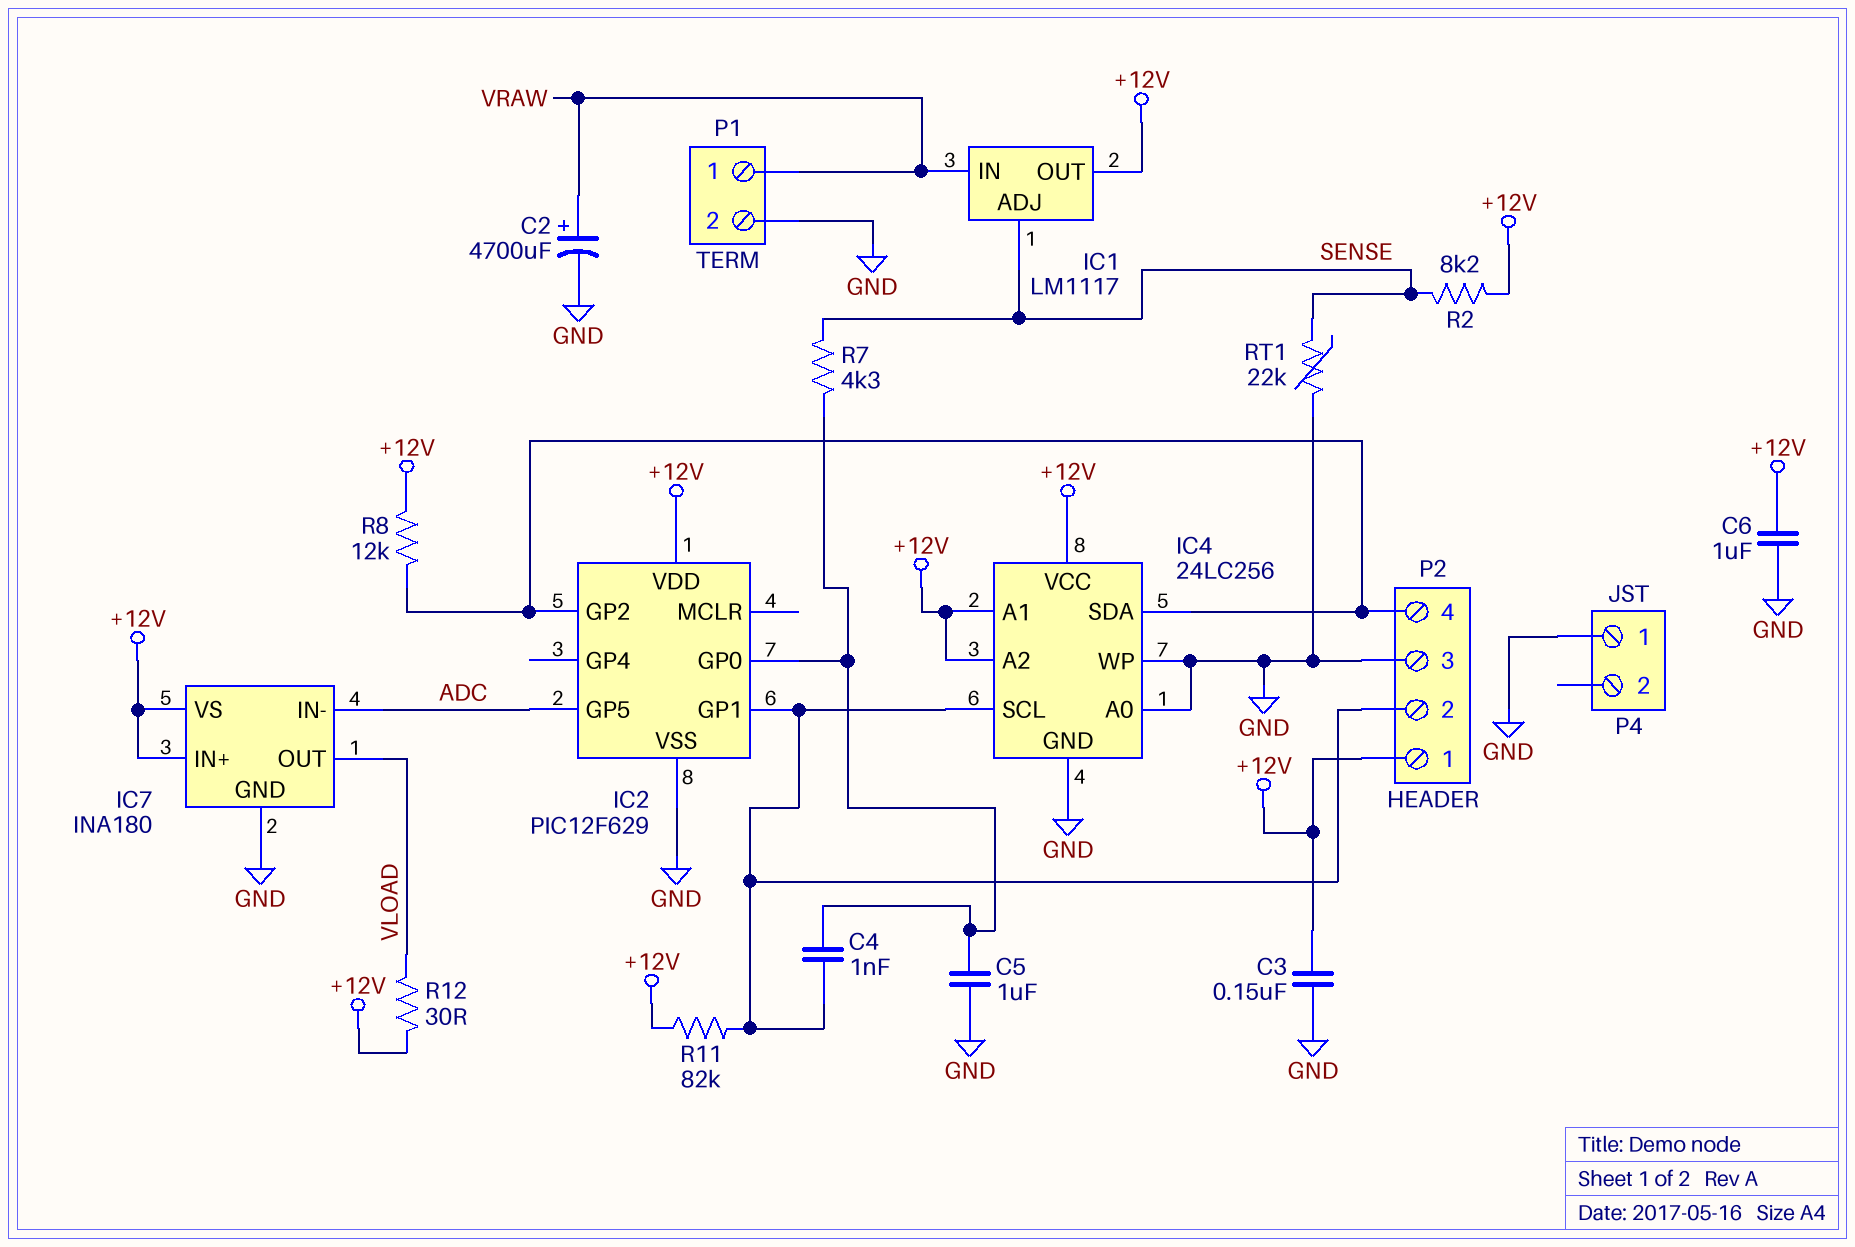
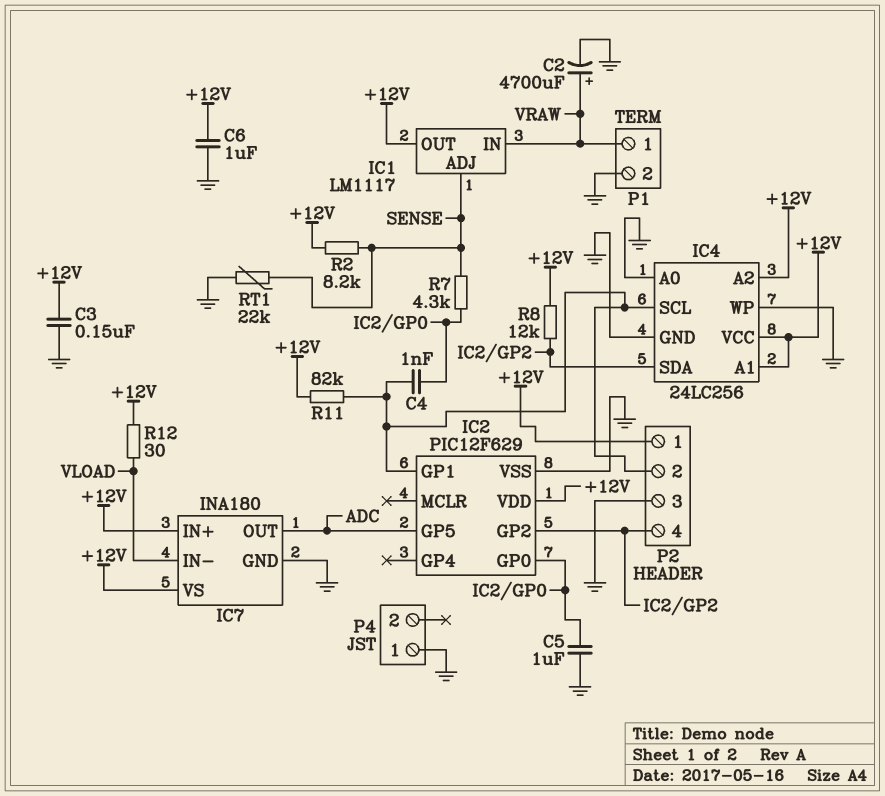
IC7 pin IN-: ADC -> VLOAD
IC7 pin OUT: VLOAD -> ADC

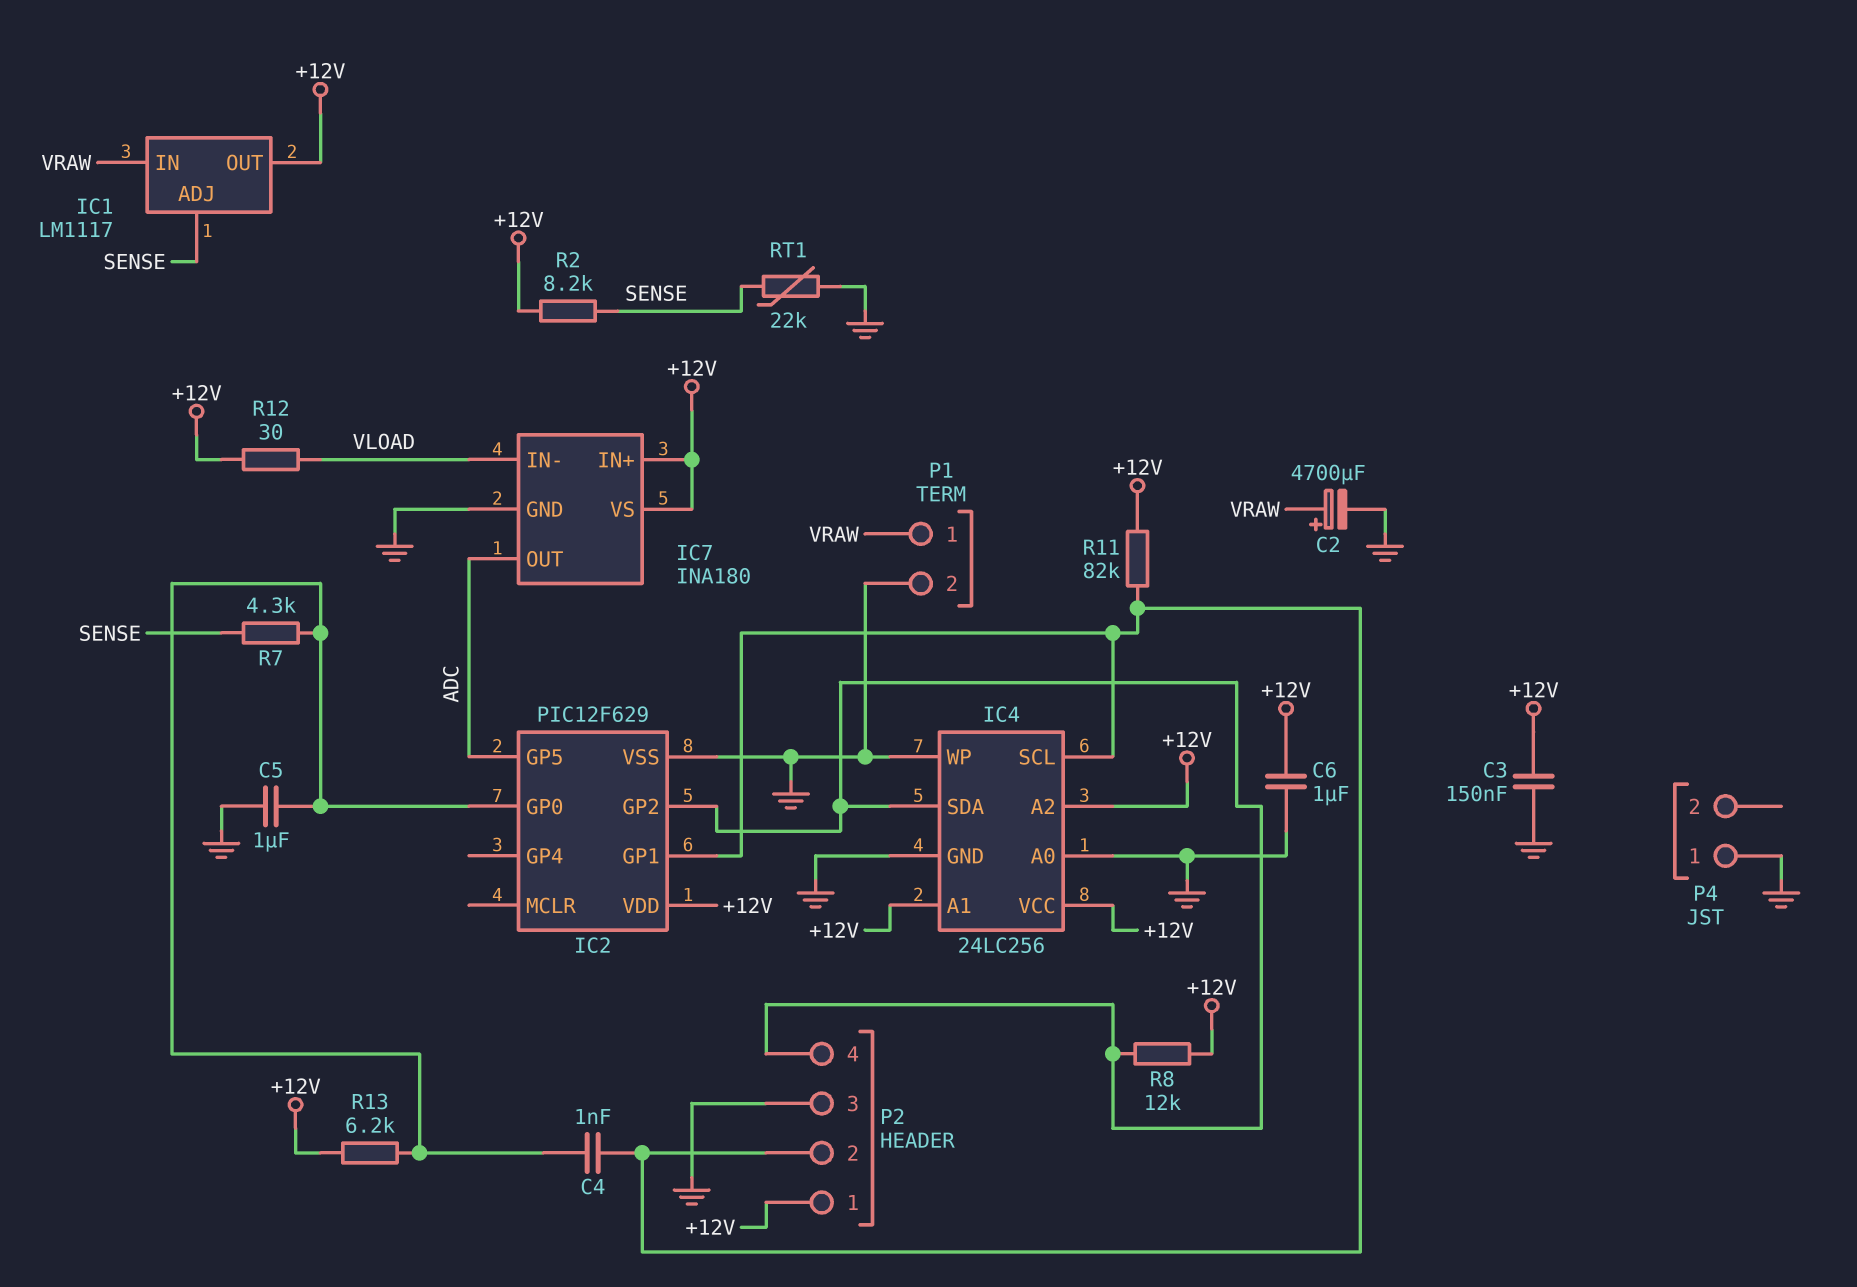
R13: none -> 6.2k (+12V, IC2/GP0)

